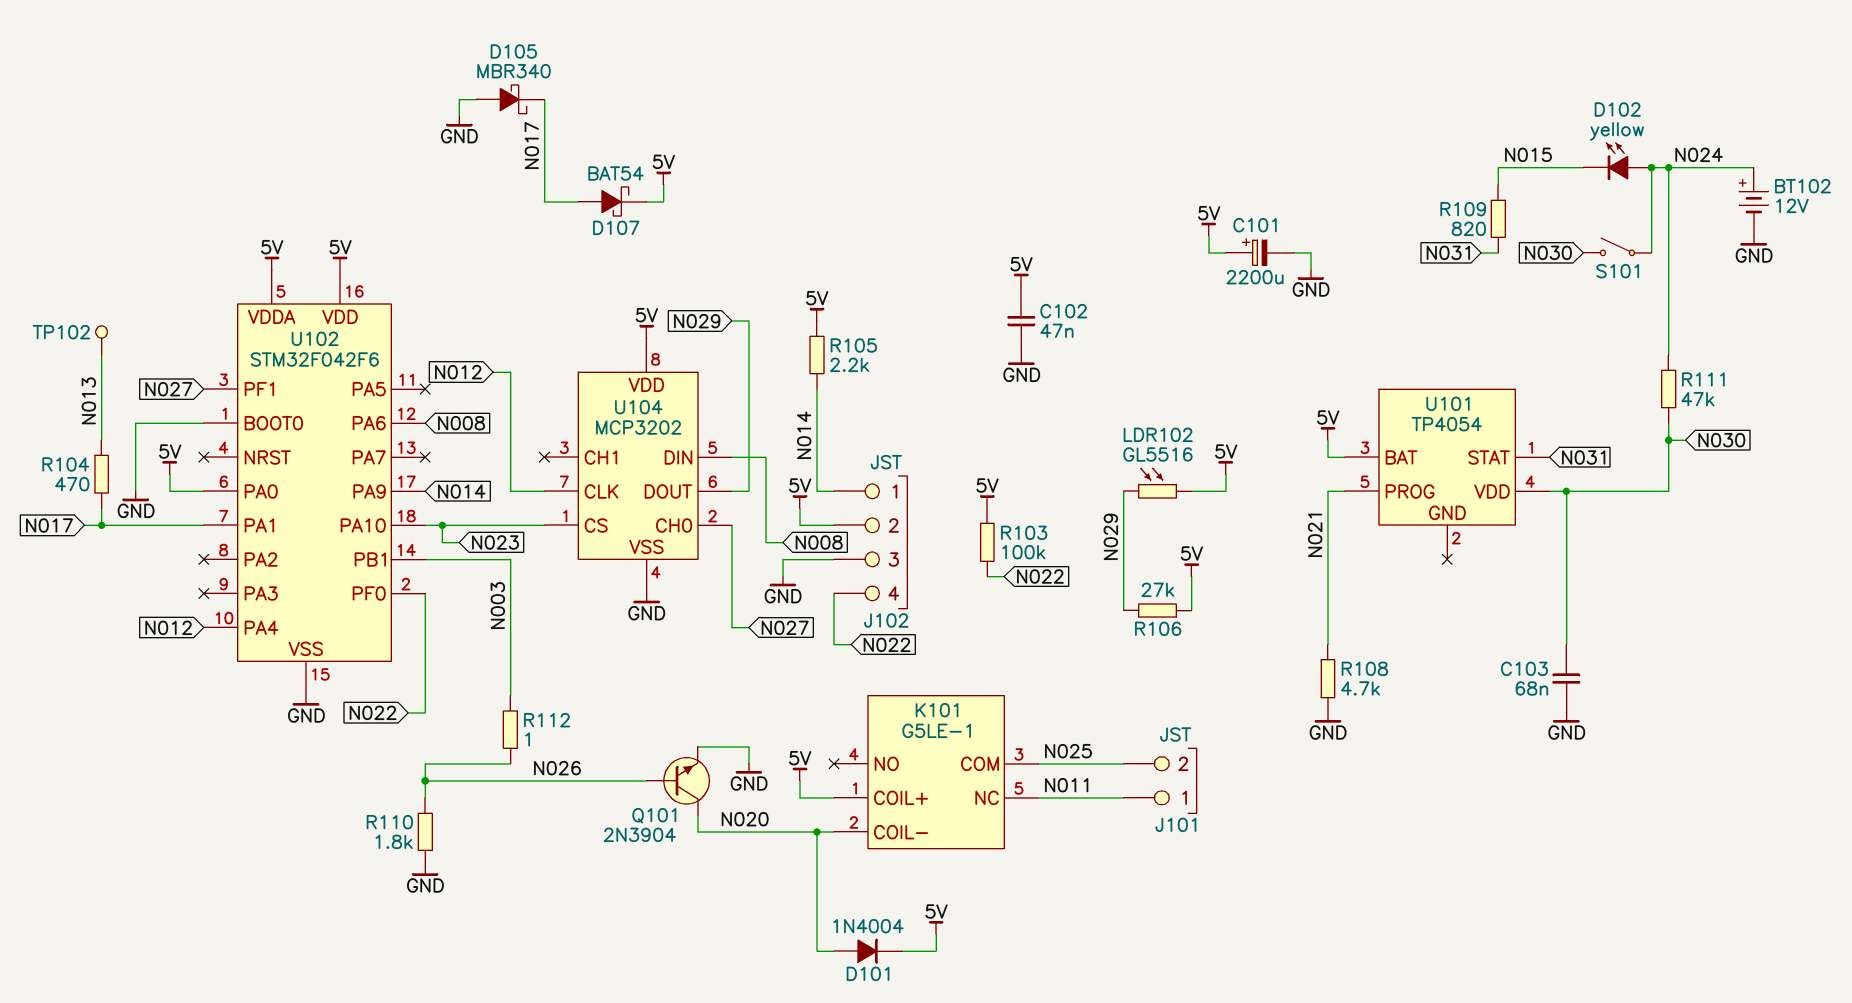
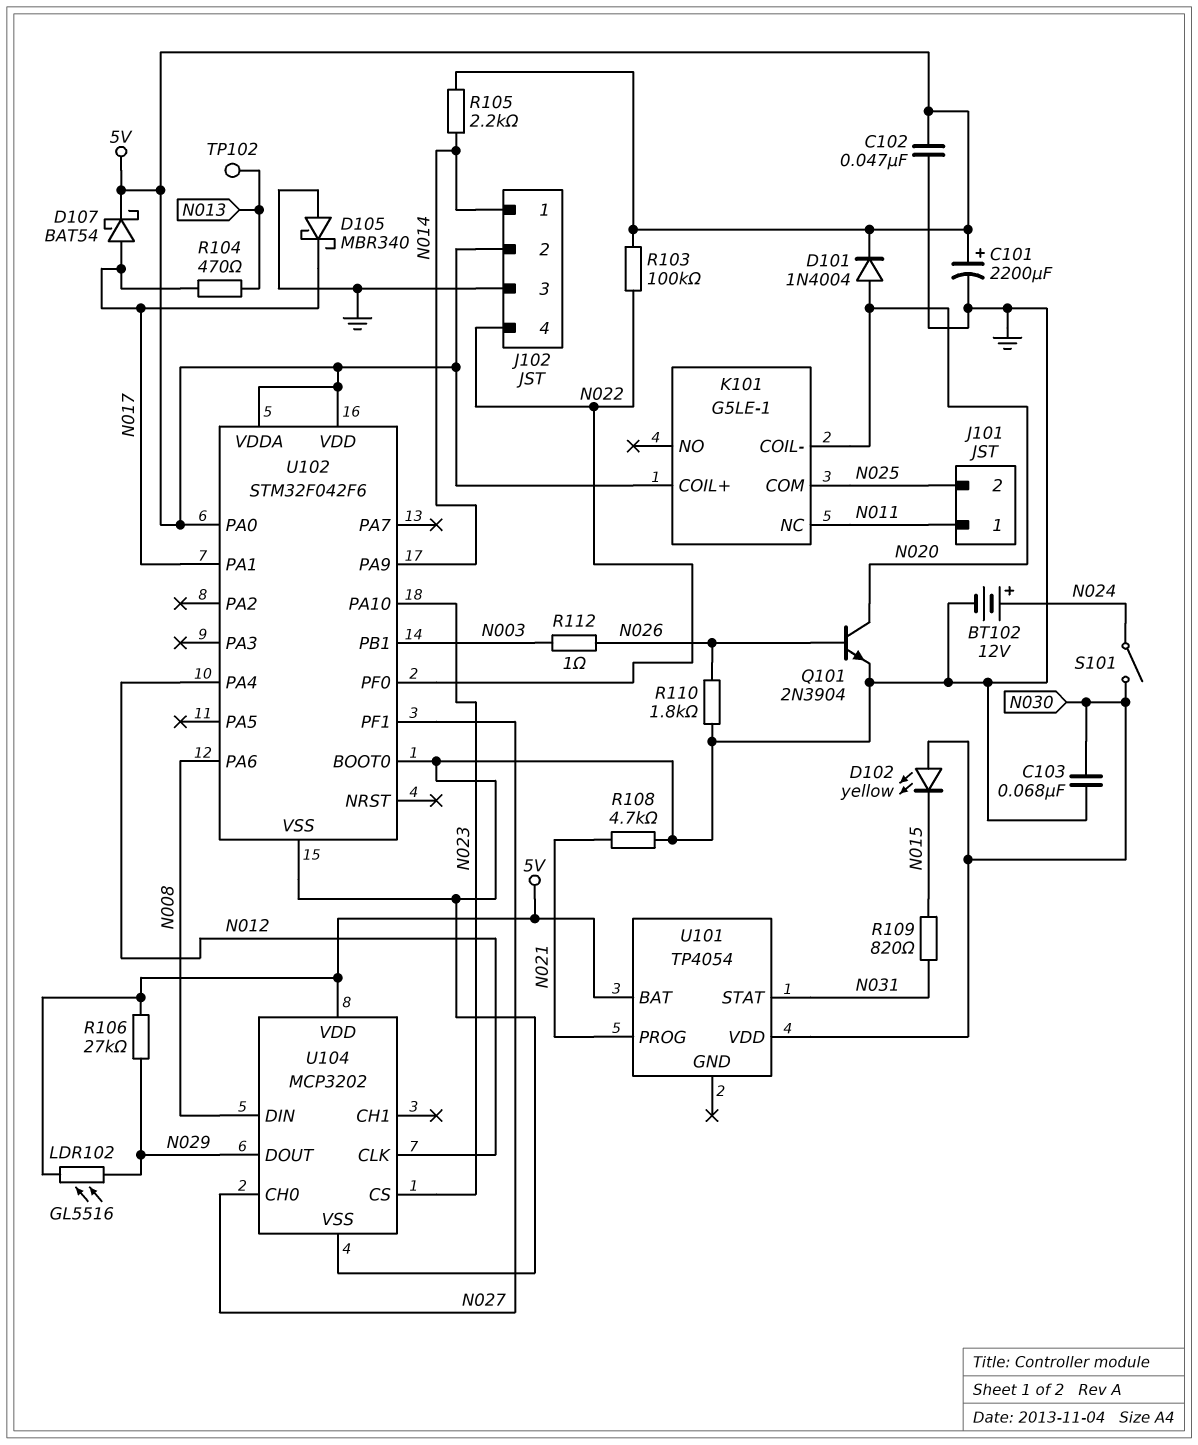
D102: LED yellow (A N024, K N015) -> LED yellow (A N030, K N015)
R111: 47k (N024, N030) -> none

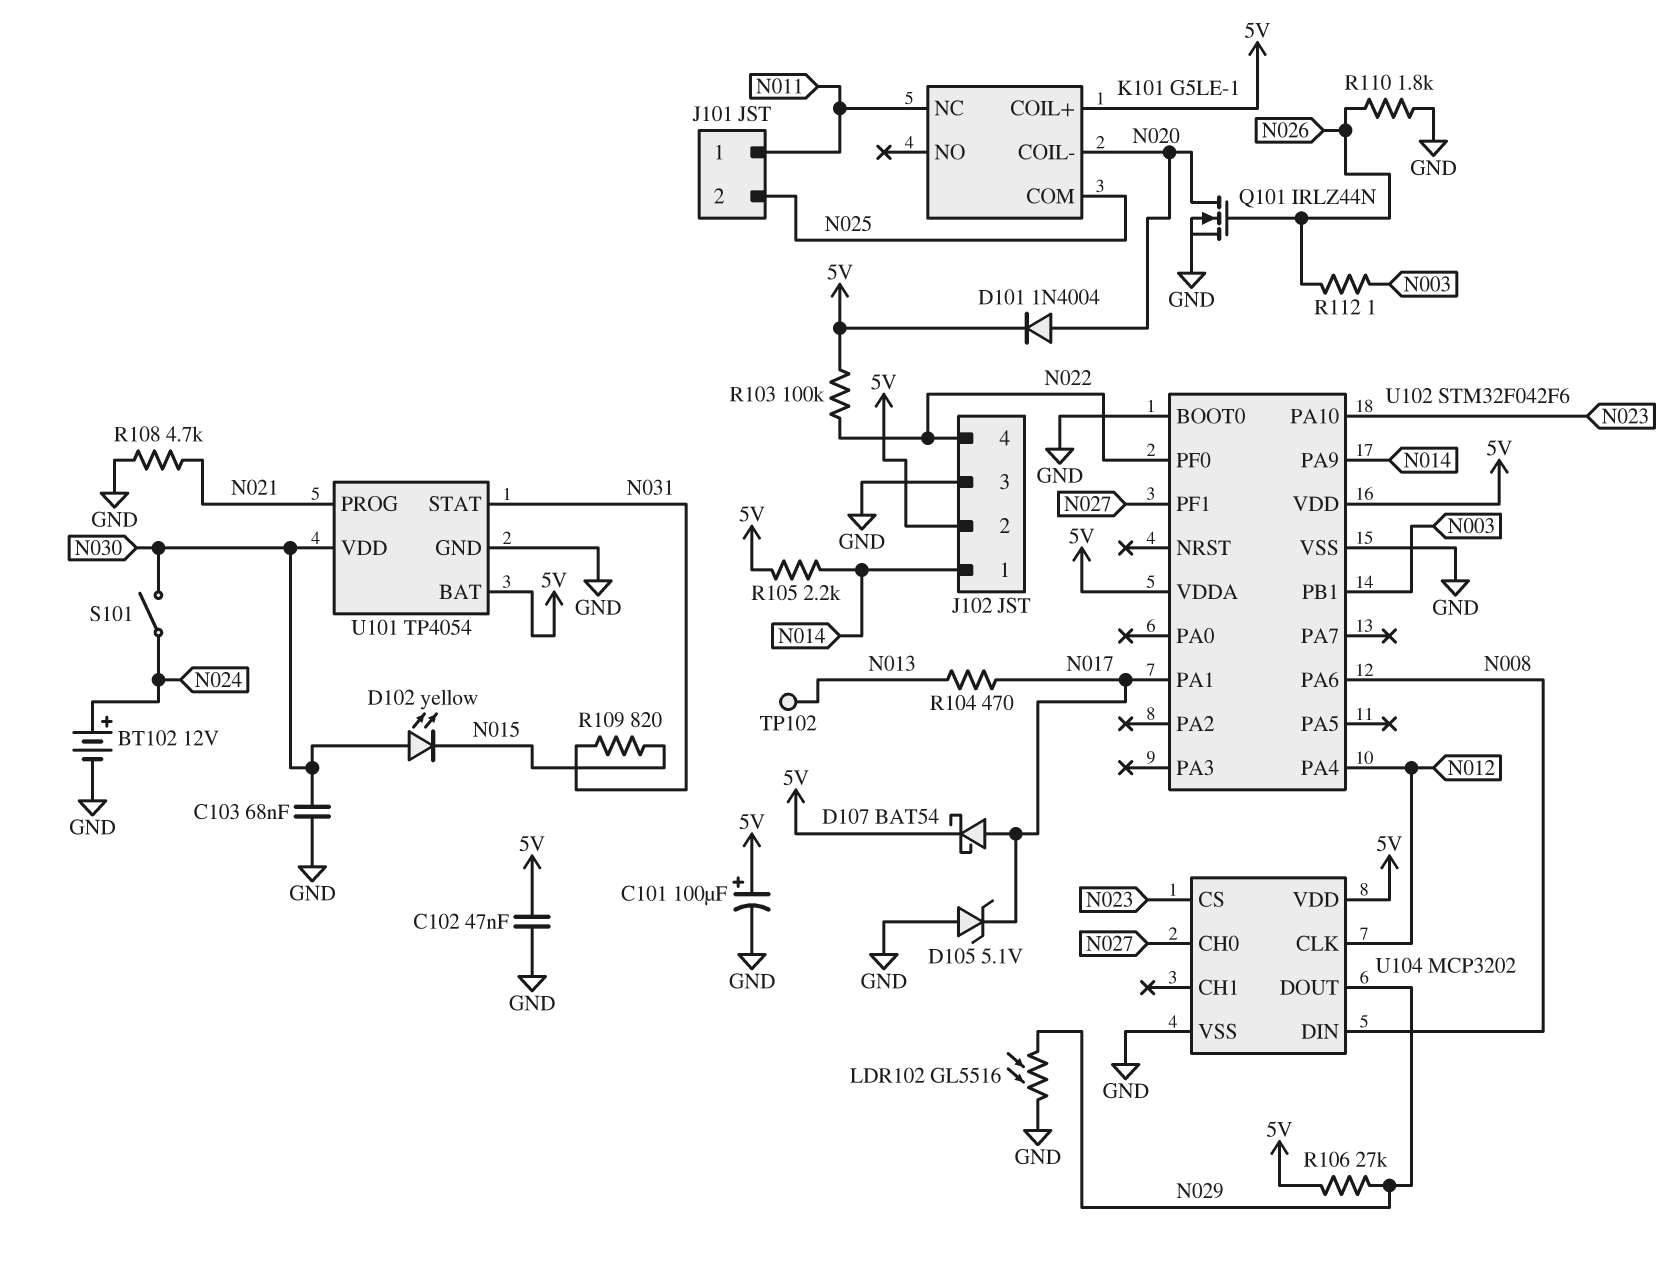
C101: 2200uF (plus 5V, minus GND) -> 100uF (plus 5V, minus GND)
D105: schottky MBR340 (A GND, K N017) -> zener 5.1V (A GND, K N017)
LDR102: GL5516 (5V, N029) -> GL5516 (GND, N029)
Q101: NPN 2N3904 (B N026, C N020, E GND) -> NMOS IRLZ44N (G N026, D N020, S GND)
U101 pin GND: none -> GND
U102 pin PA0: 5V -> none

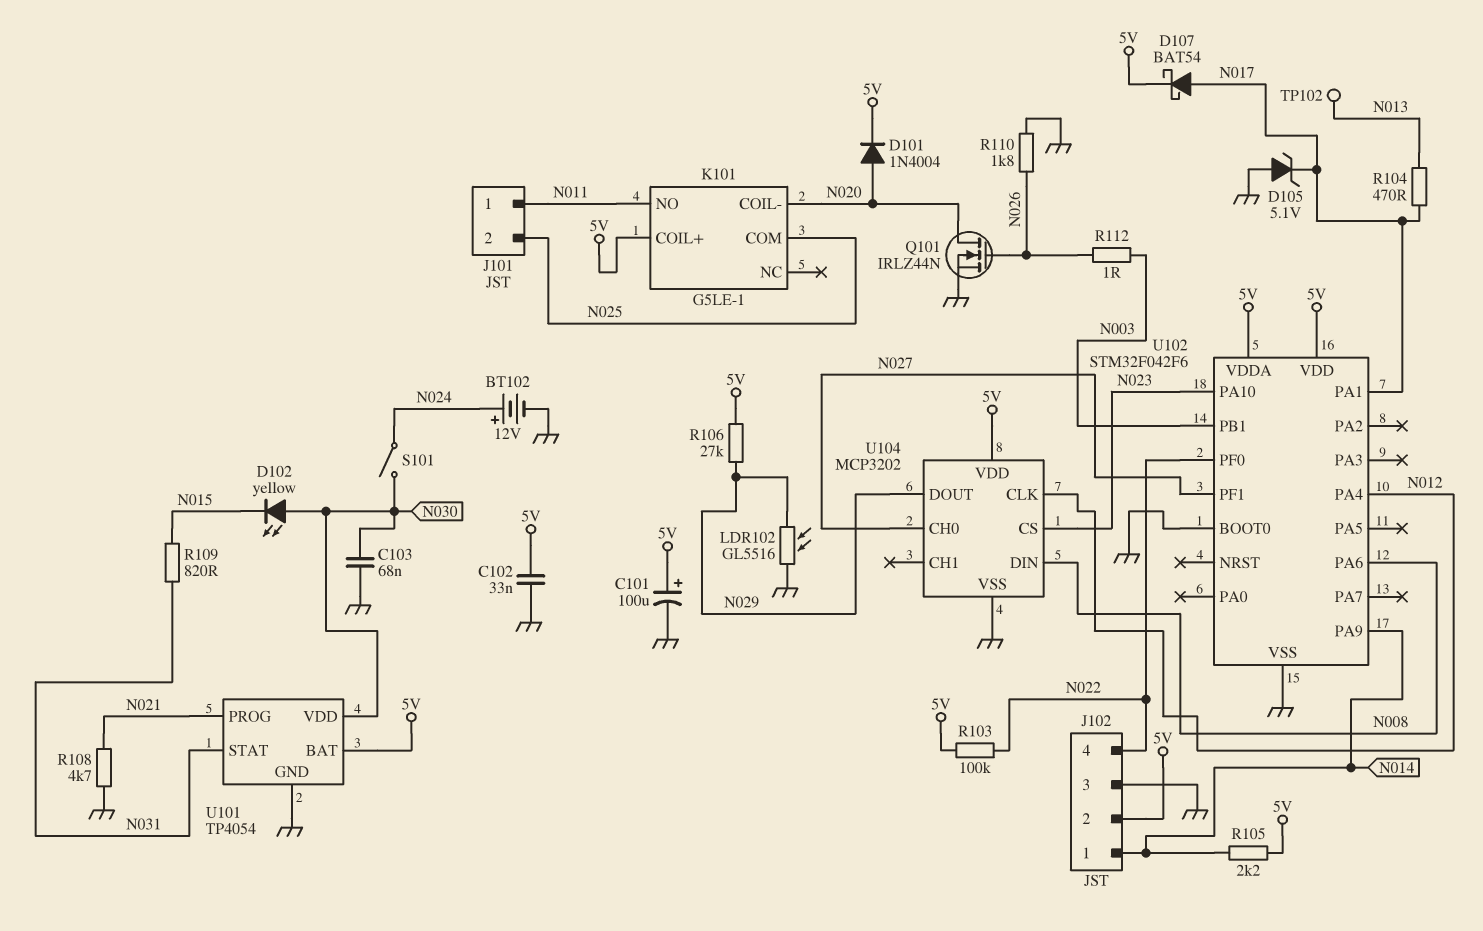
C102: 47nF (5V, GND) -> 33nF (5V, GND)
K101 pin NC: N011 -> none
K101 pin NO: none -> N011

